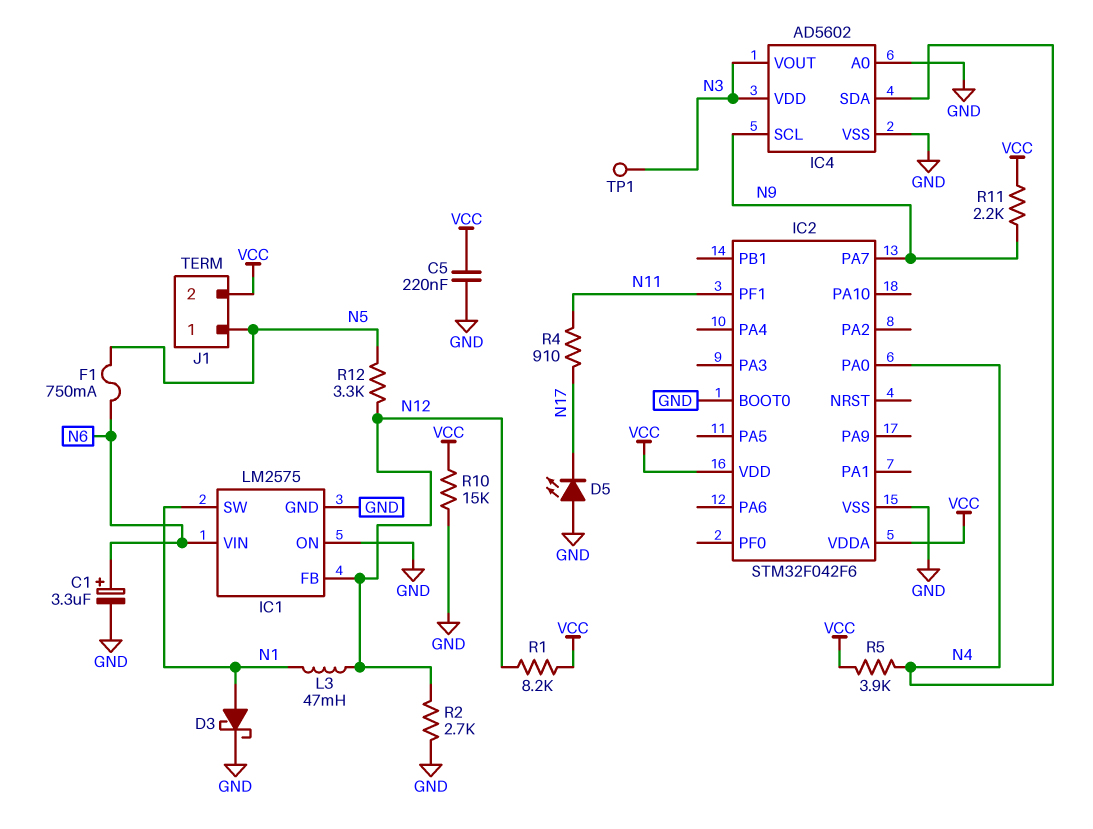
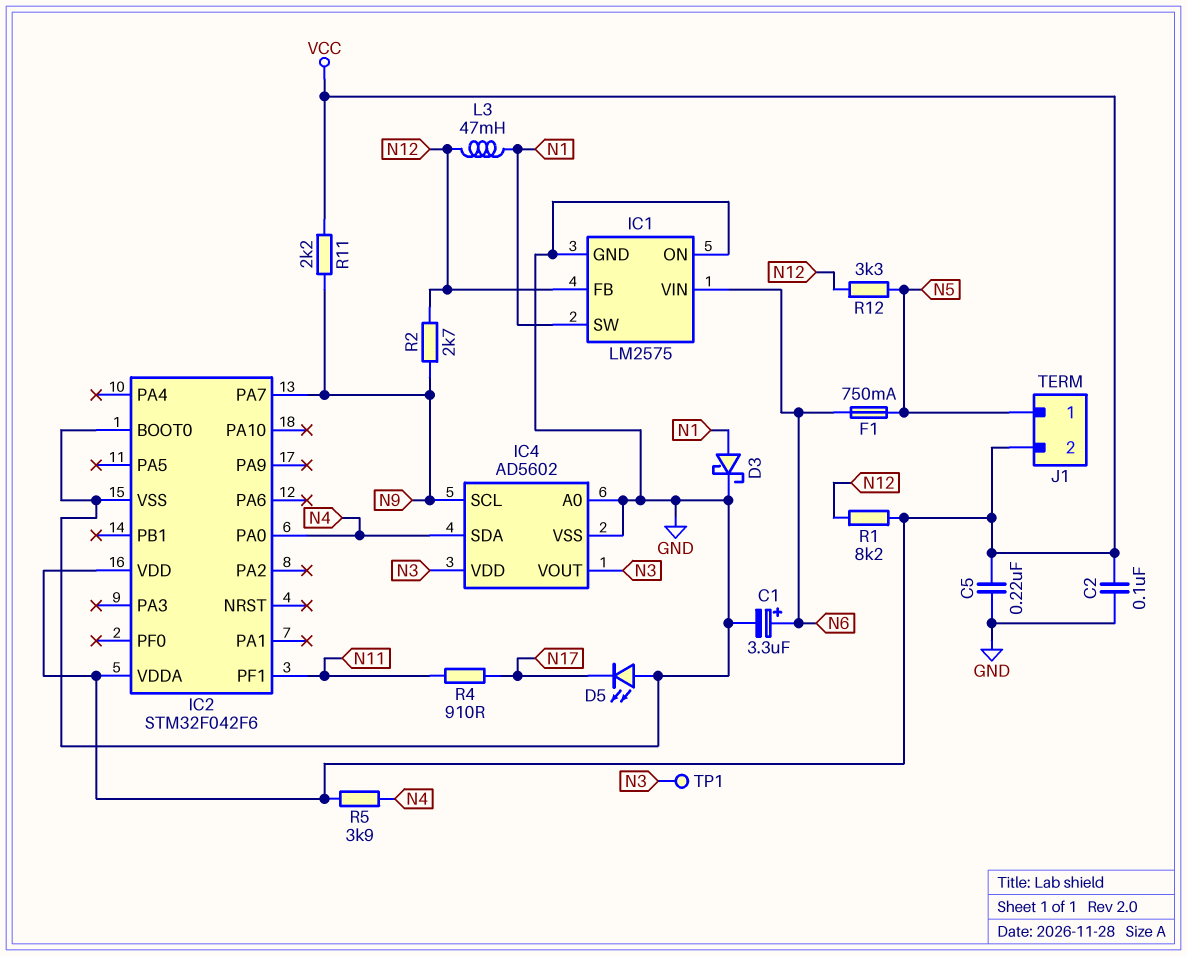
C2: none -> 100nF (GND, VCC)
R2: 2.7k (GND, N12) -> 2.7k (N9, N12)
R10: 15k (GND, VCC) -> none

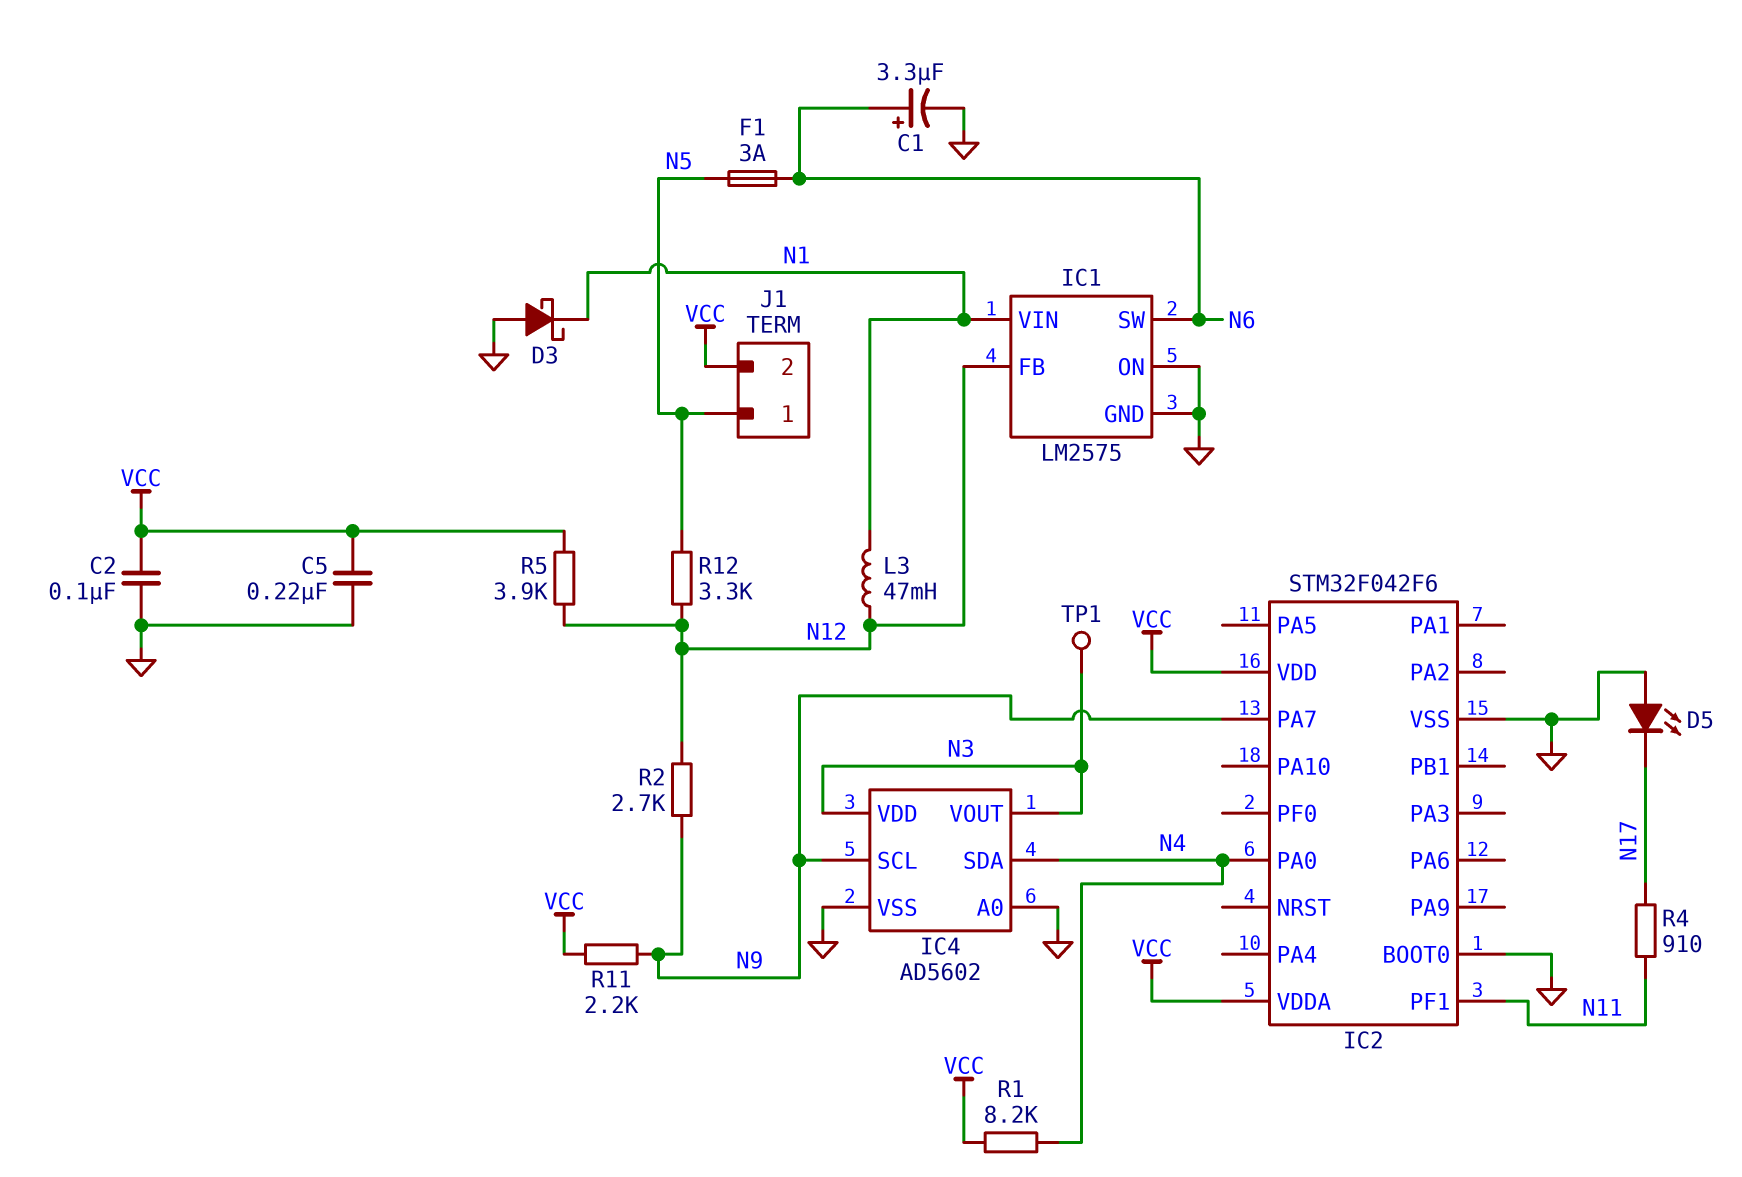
D3: schottky (A N1, K GND) -> schottky (A GND, K N1)
F1: 750mA (N5, N6) -> 3A (N5, N6)
IC1 pin SW: N1 -> N6
IC1 pin VIN: N6 -> N1
R1: 8.2k (N12, VCC) -> 8.2k (N4, VCC)
R5: 3.9k (N4, VCC) -> 3.9k (N12, VCC)

